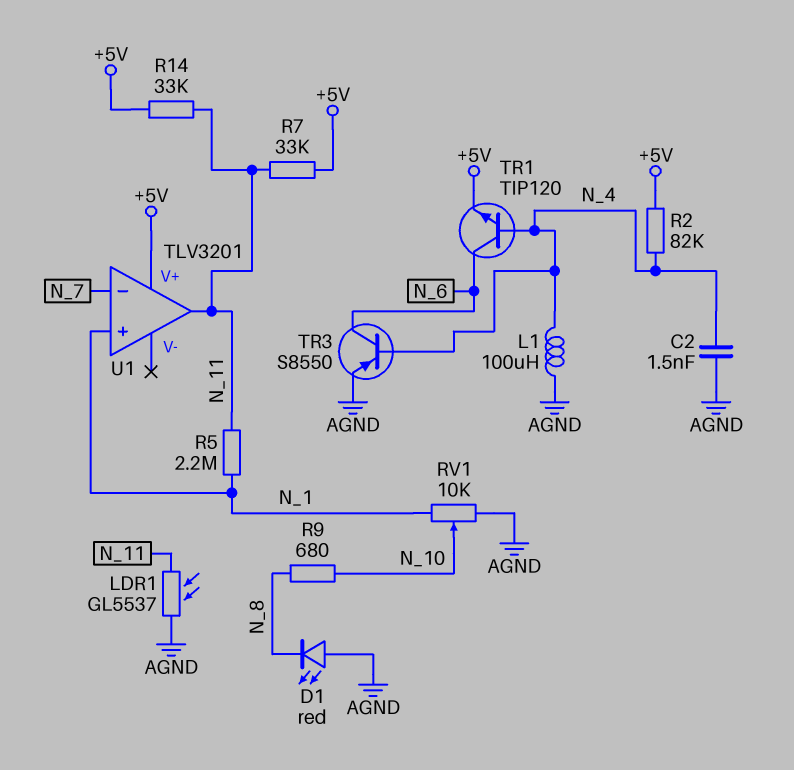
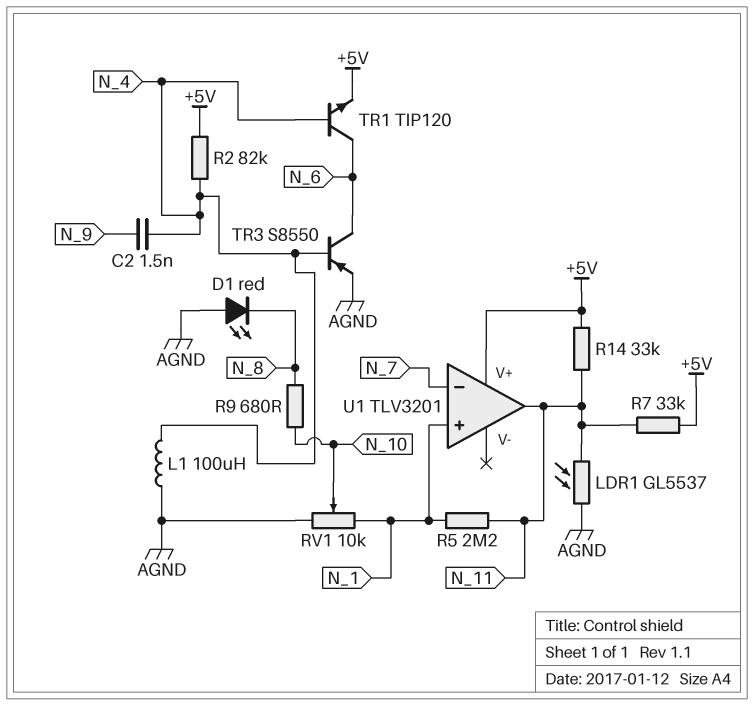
C2: 1.5nF (AGND, N_4) -> 1.5nF (N_4, N_9)

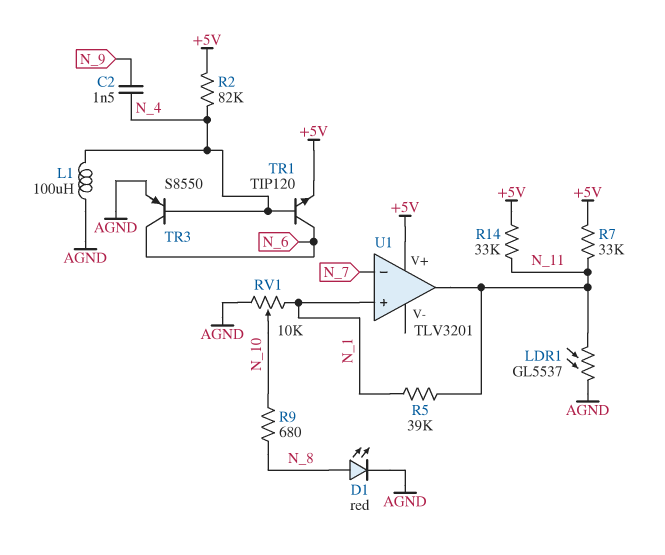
D1: LED red (A AGND, K N_8) -> LED red (A N_8, K AGND)
R5: 2.2M (N_1, N_11) -> 39k (N_1, N_11)

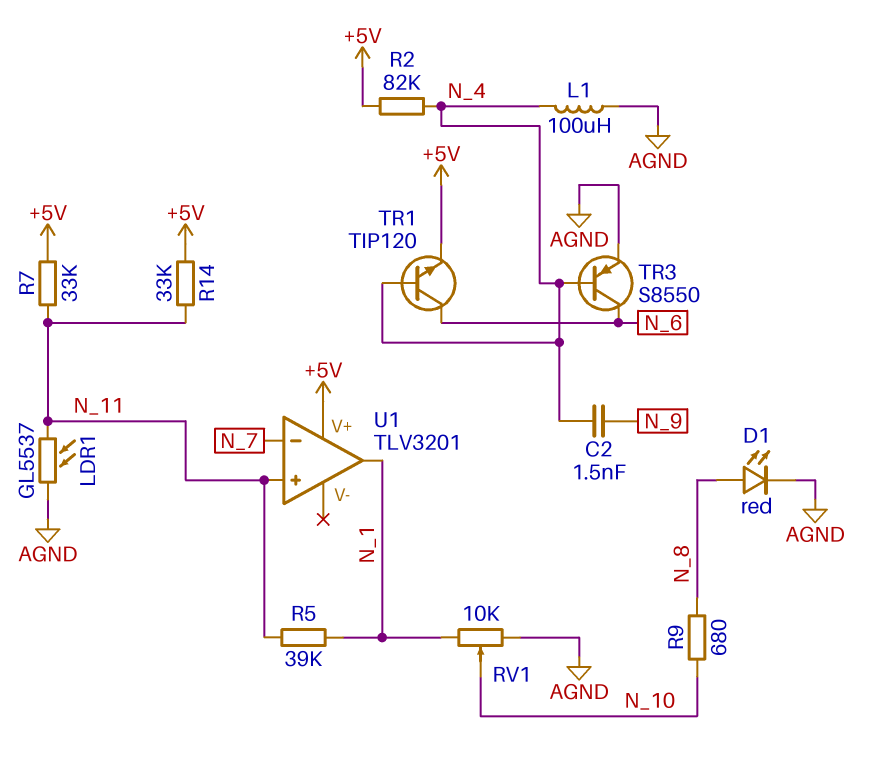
U1 pin in+: N_1 -> N_11
U1 pin out: N_11 -> N_1

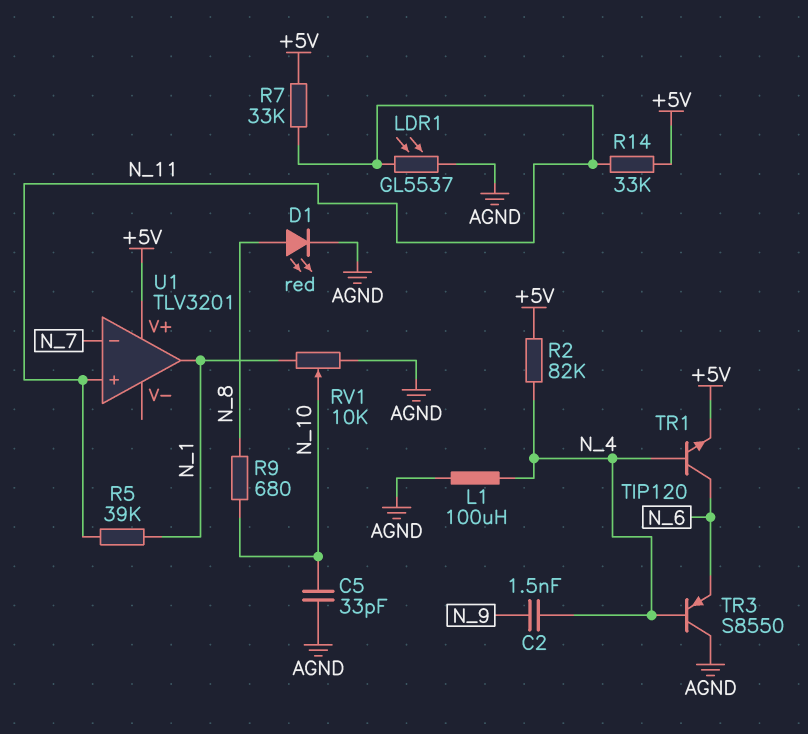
C5: none -> 33pF (AGND, N_10)
TR3: PNP S8550 (B N_4, C N_6, E AGND) -> PNP S8550 (B N_4, C AGND, E N_6)

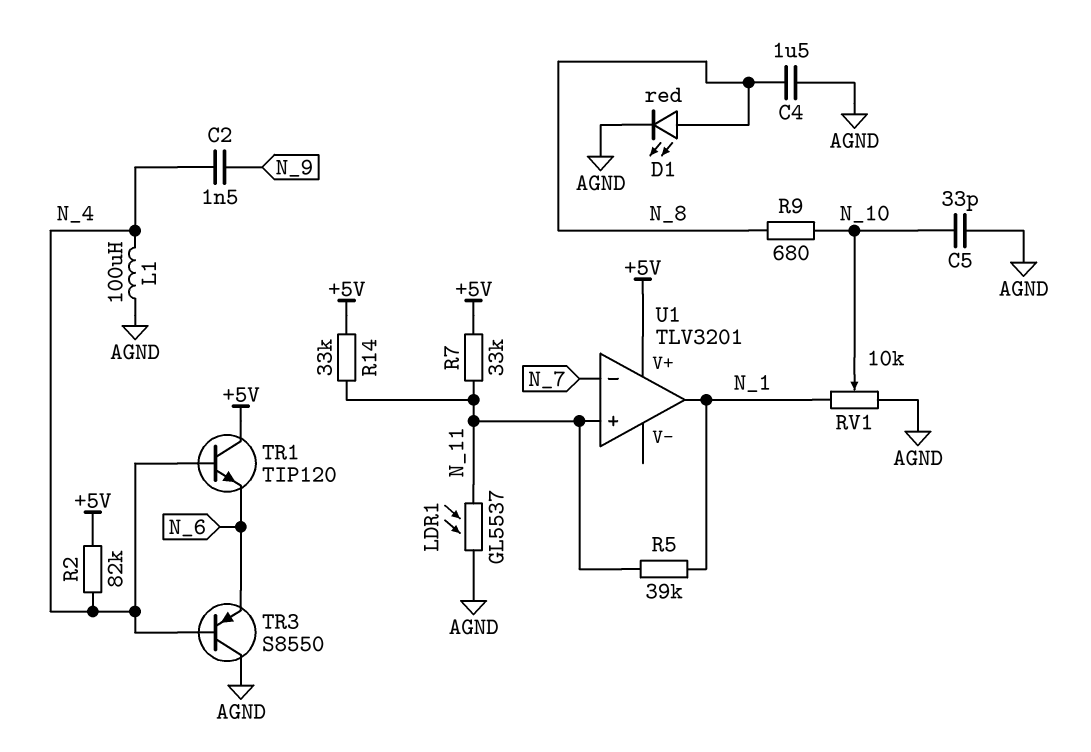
C4: none -> 1.5uF (AGND, N_8)
TR1: NPN TIP120 (B N_4, C N_6, E +5V) -> NPN TIP120 (B N_4, C +5V, E N_6)

